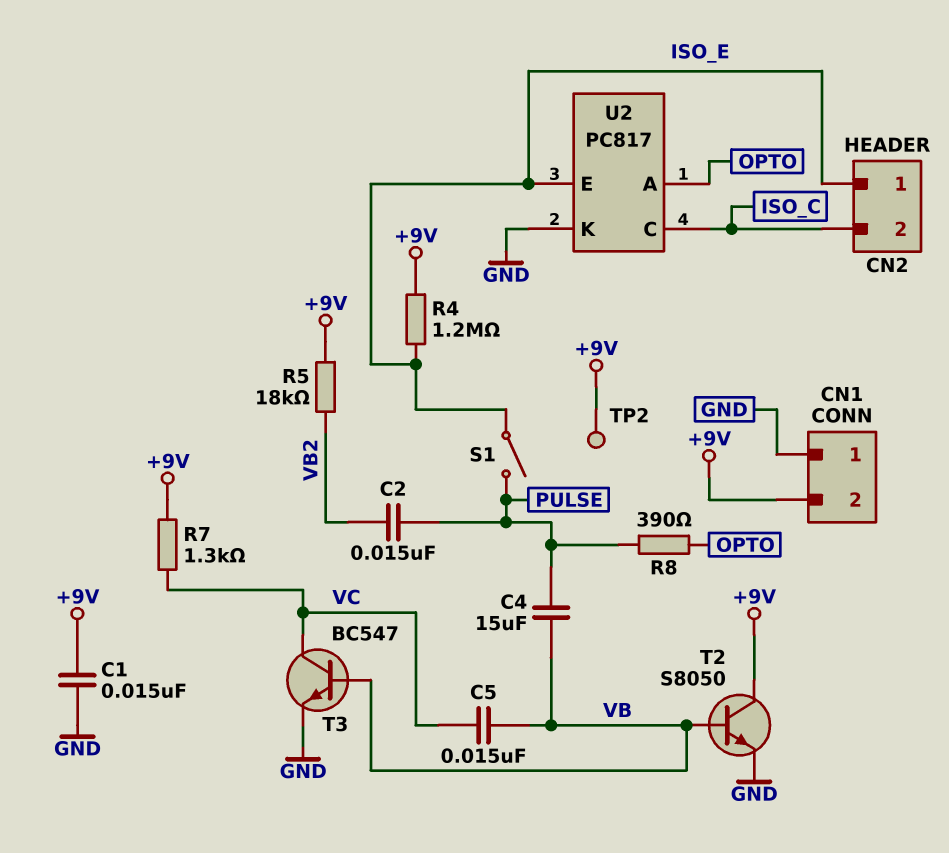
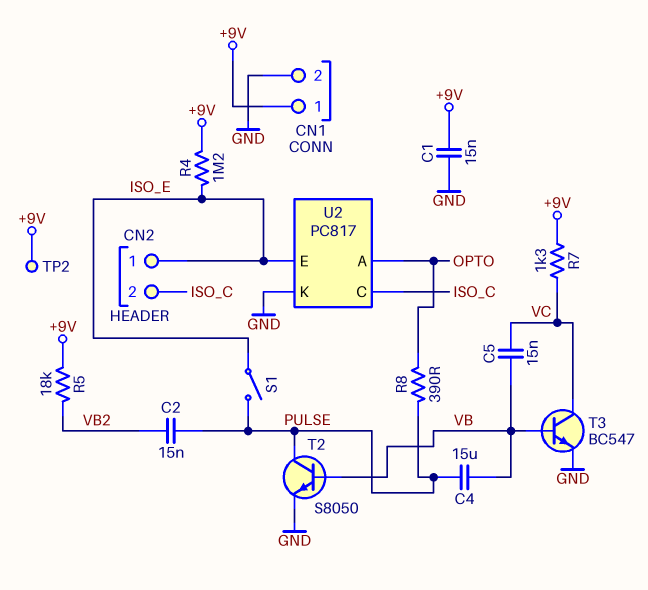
CN1 pin 1: GND -> +9V
CN1 pin 2: +9V -> GND
T2: NPN S8050 (B VB, C +9V, E GND) -> NPN S8050 (B VB, C PULSE, E GND)

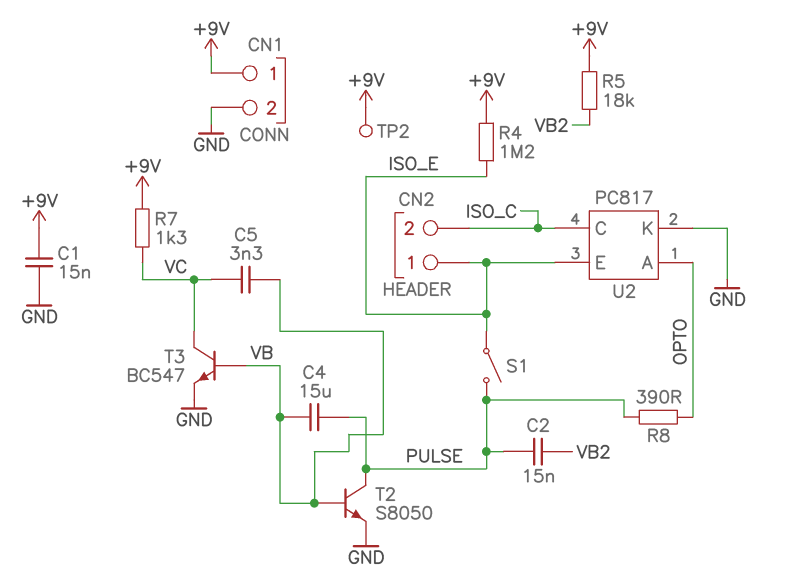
C5: 15nF (VB, VC) -> 3.3nF (VB, VC)

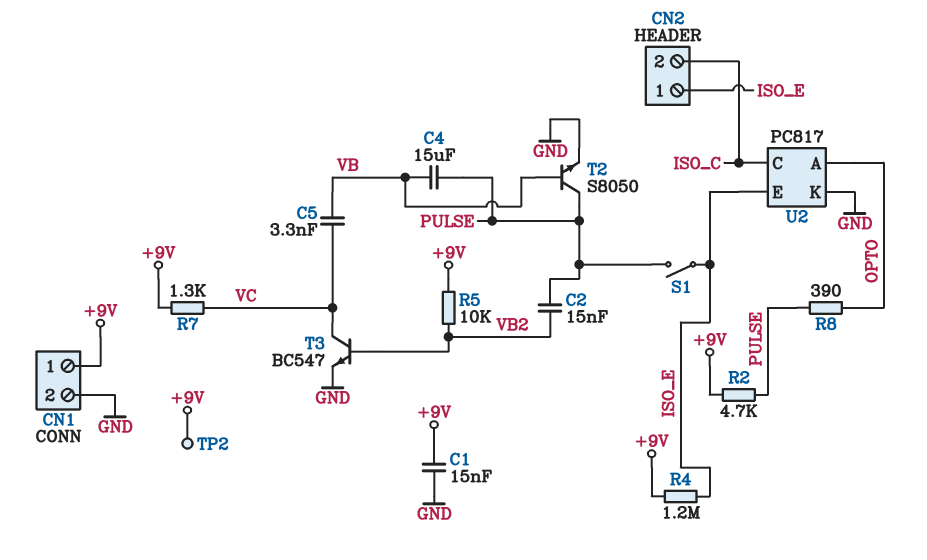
R2: none -> 4.7k (+9V, PULSE)
R5: 18k (+9V, VB2) -> 10k (+9V, VB2)
T3: NPN BC547 (B VB, C VC, E GND) -> NPN BC547 (B VB2, C VC, E GND)

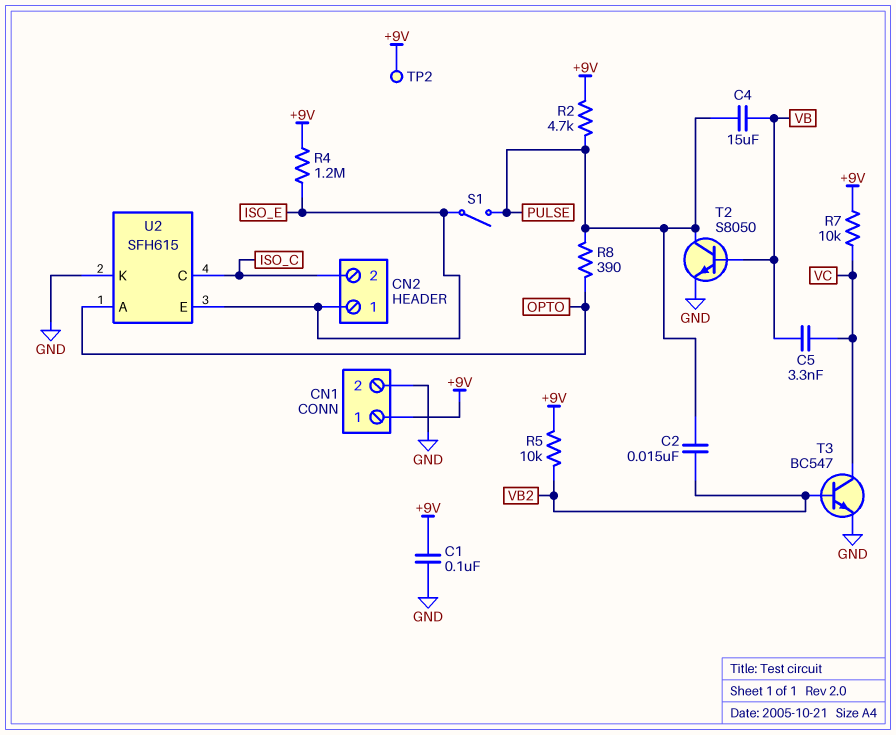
C1: 15nF (+9V, GND) -> 100nF (+9V, GND)
R7: 1.3k (+9V, VC) -> 10k (+9V, VC)
U2: PC817 -> SFH615

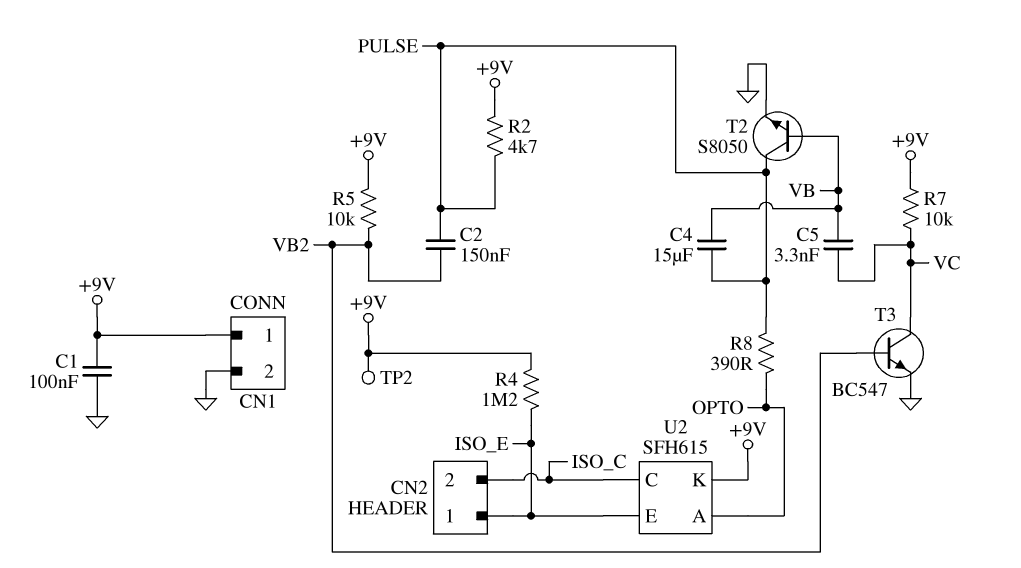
C2: 15nF (PULSE, VB2) -> 150nF (PULSE, VB2)
S1: switch (ISO_E, PULSE) -> none
U2 pin K: GND -> +9V

